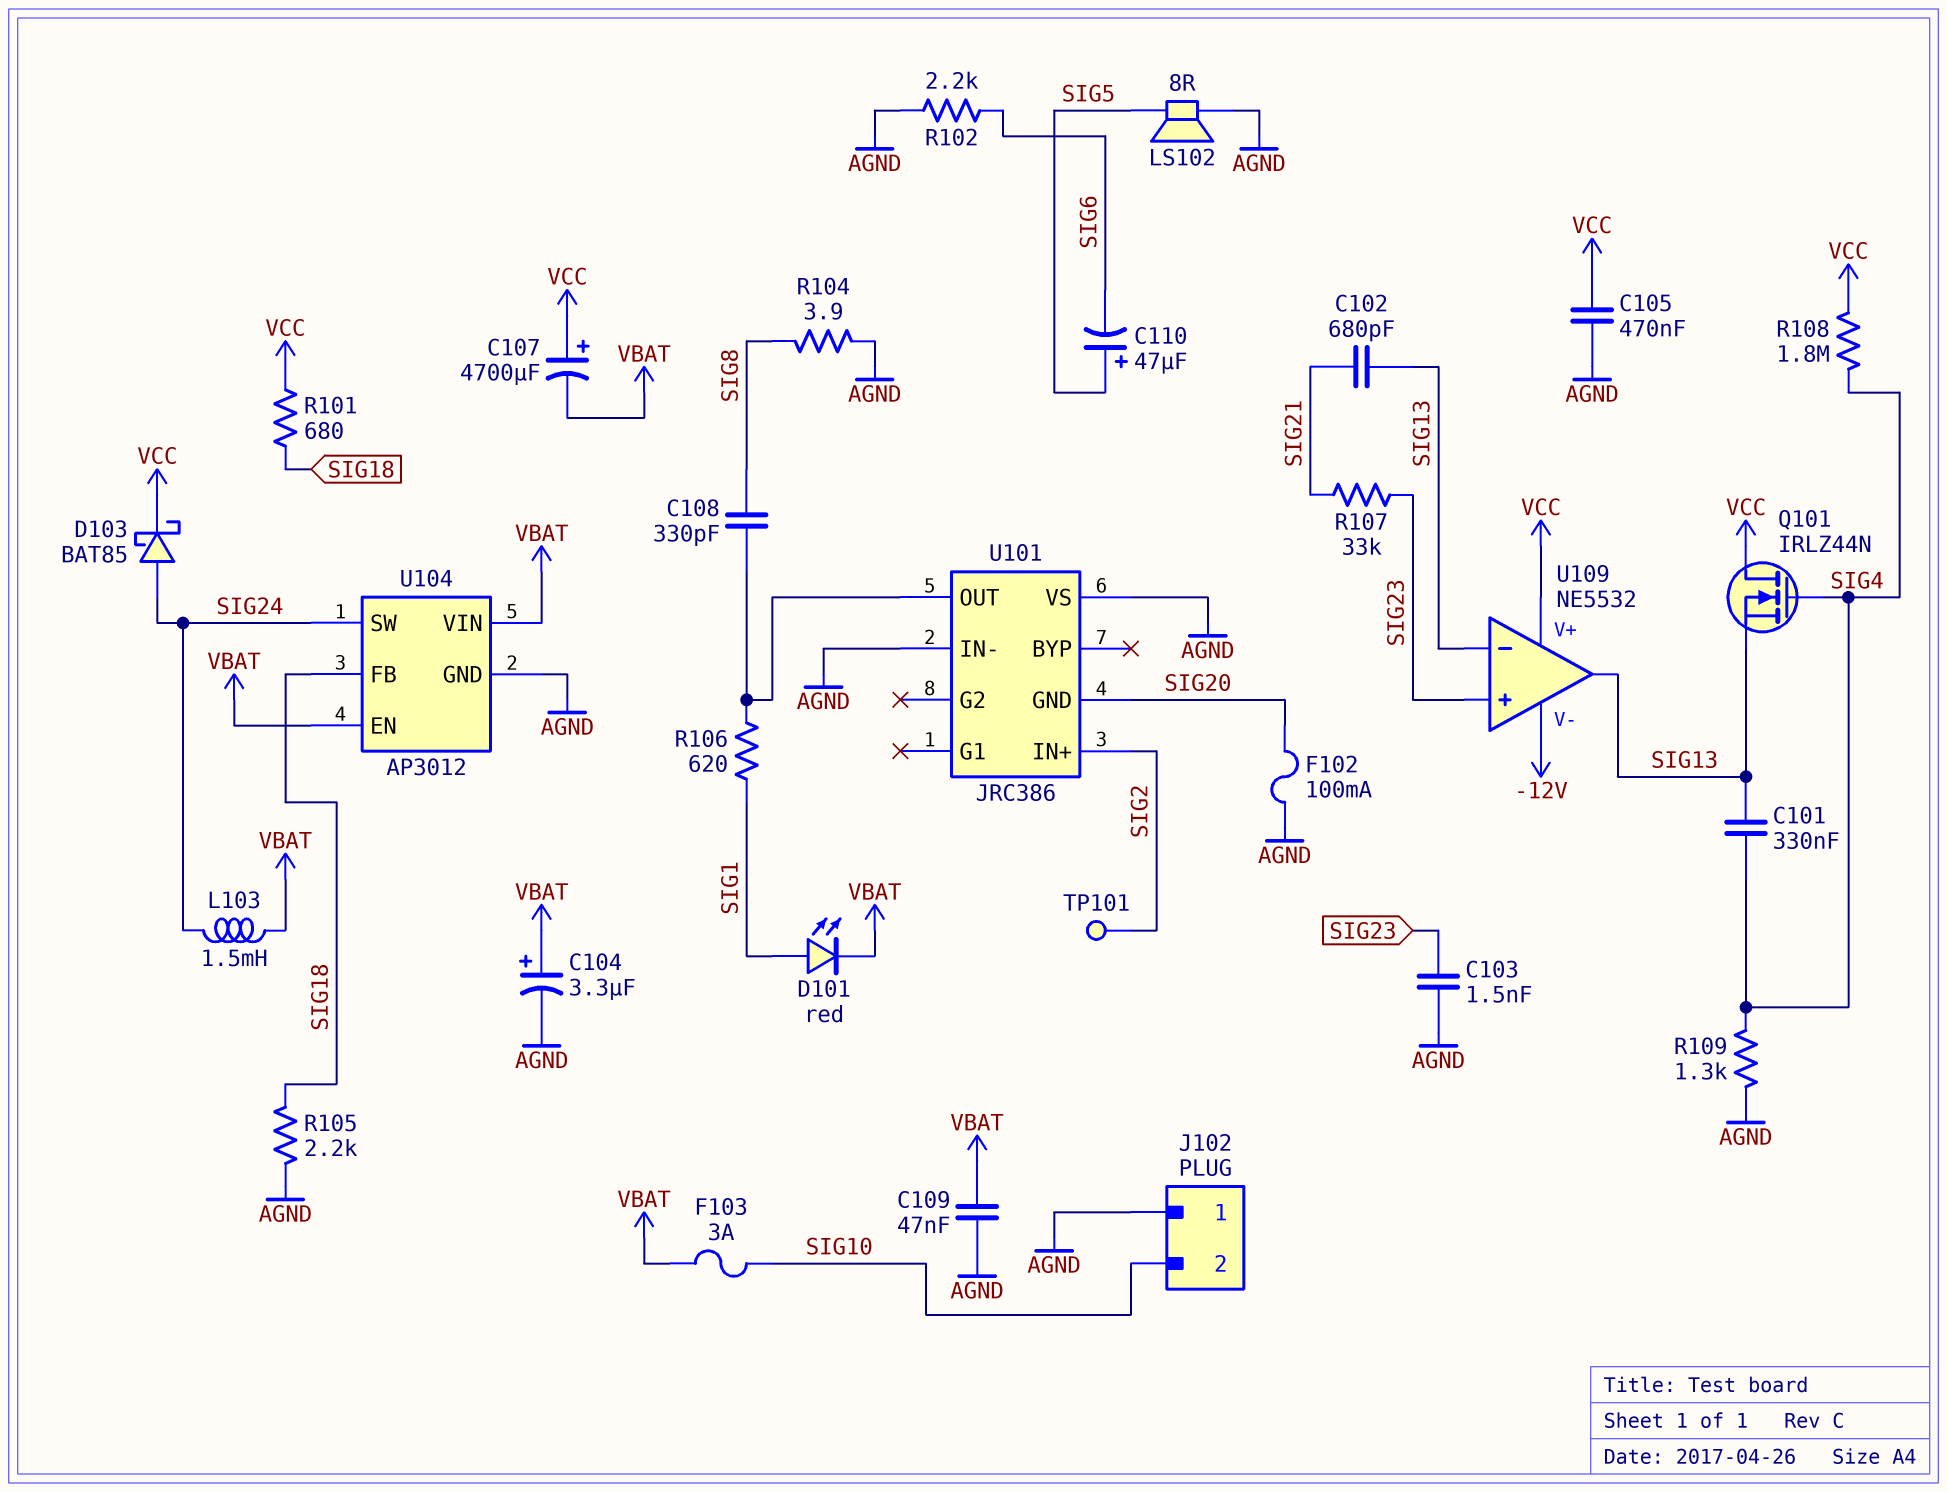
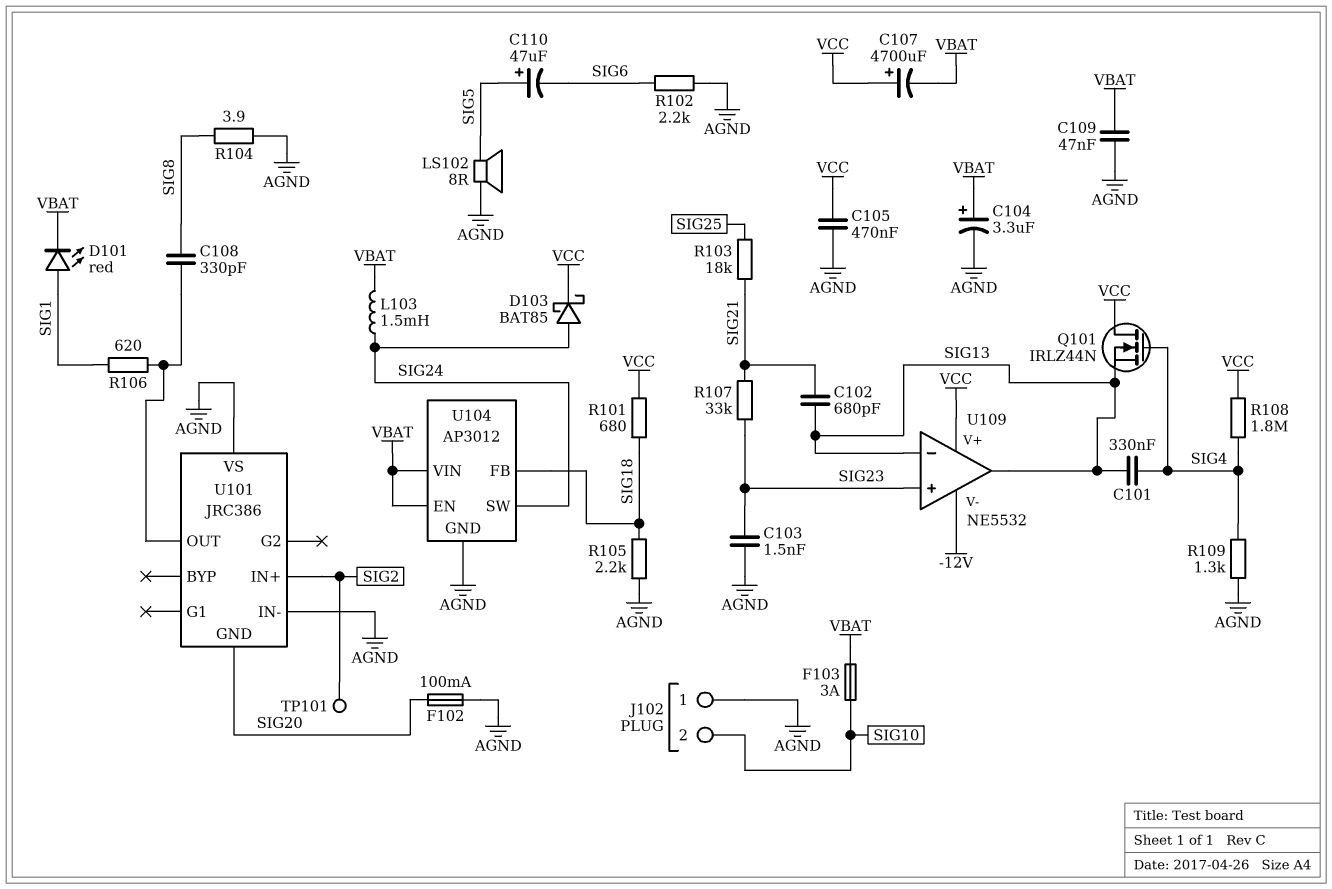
R103: none -> 18k (SIG21, SIG25)

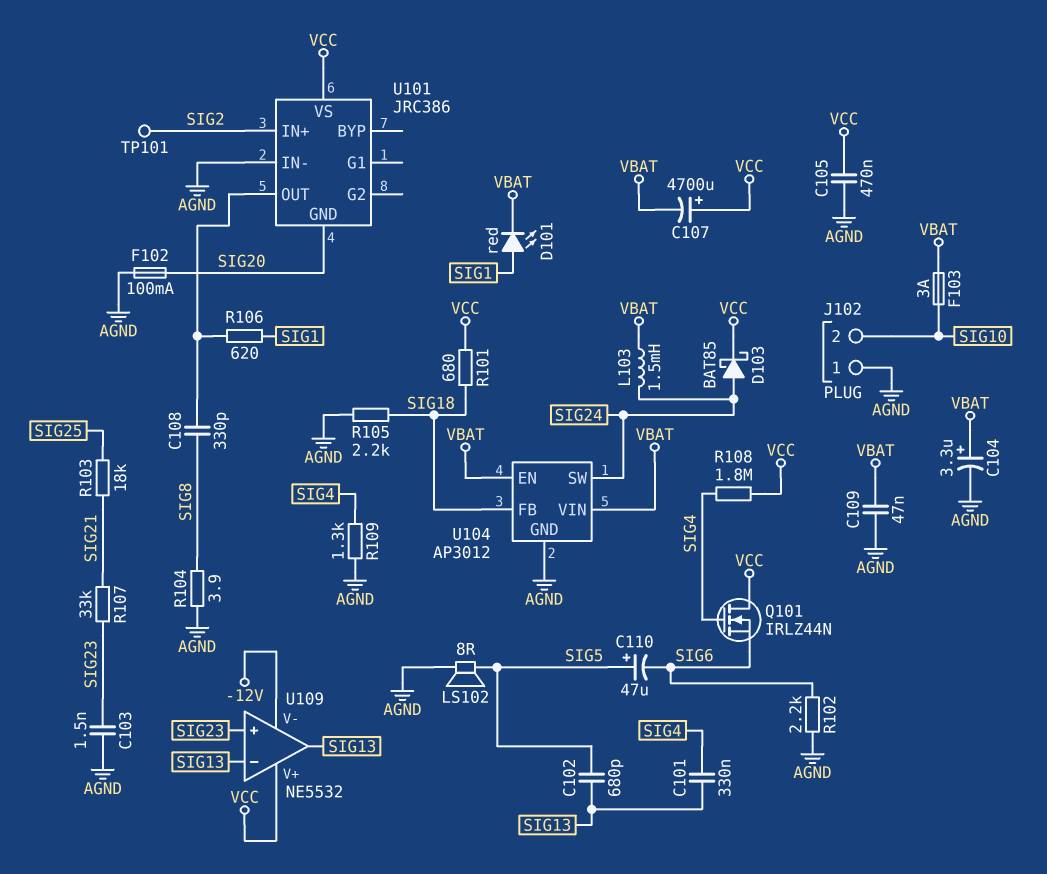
C102: 680pF (SIG13, SIG21) -> 680pF (SIG5, SIG13)
Q101: NMOS IRLZ44N (G SIG4, D VCC, S SIG13) -> NMOS IRLZ44N (G SIG4, D VCC, S SIG6)
U101 pin VS: AGND -> VCC

